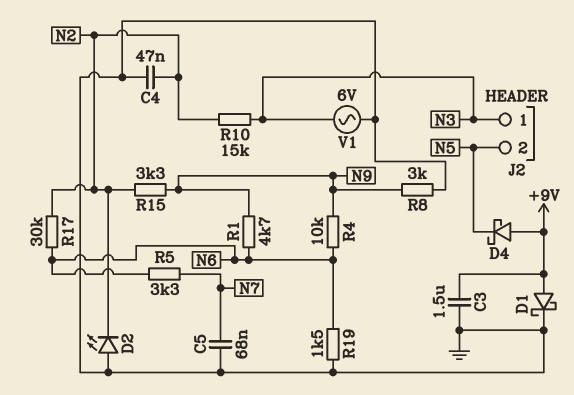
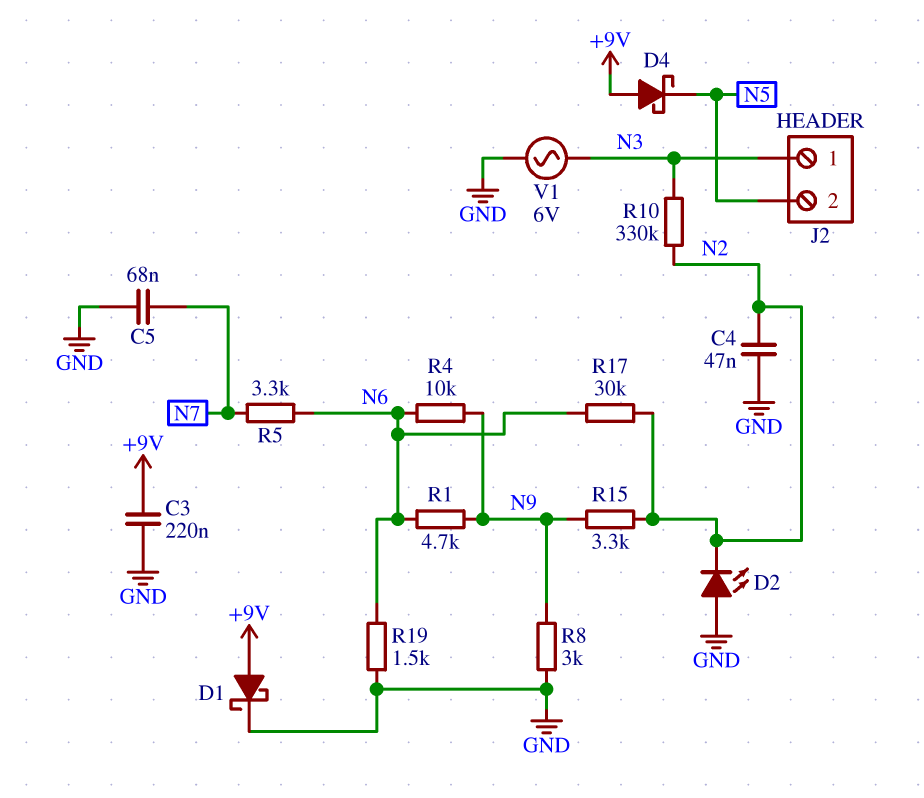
C3: 1.5uF (+9V, GND) -> 220nF (+9V, GND)
R10: 15k (N2, N3) -> 330k (N2, N3)

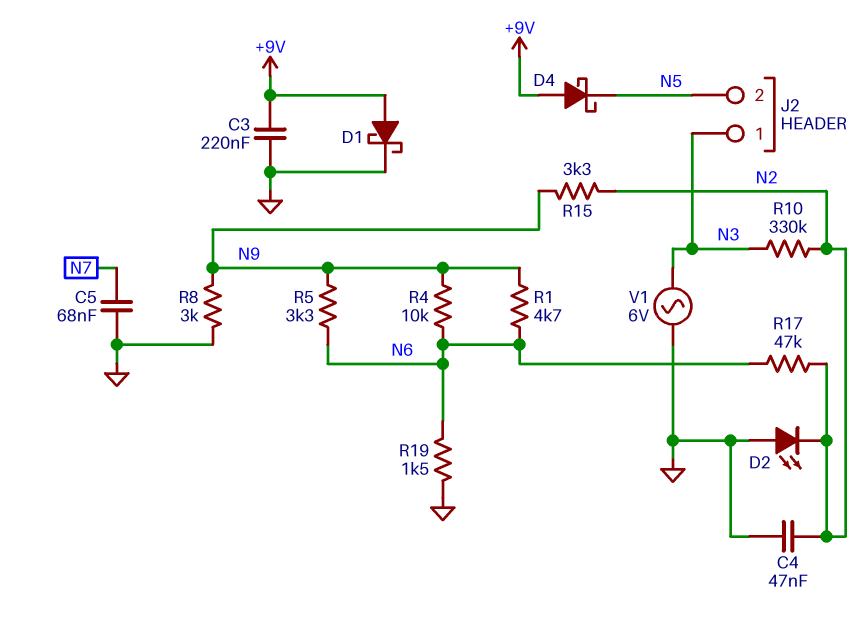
R5: 3.3k (N6, N7) -> 3.3k (N6, N9)
R17: 30k (N2, N6) -> 47k (N2, N6)

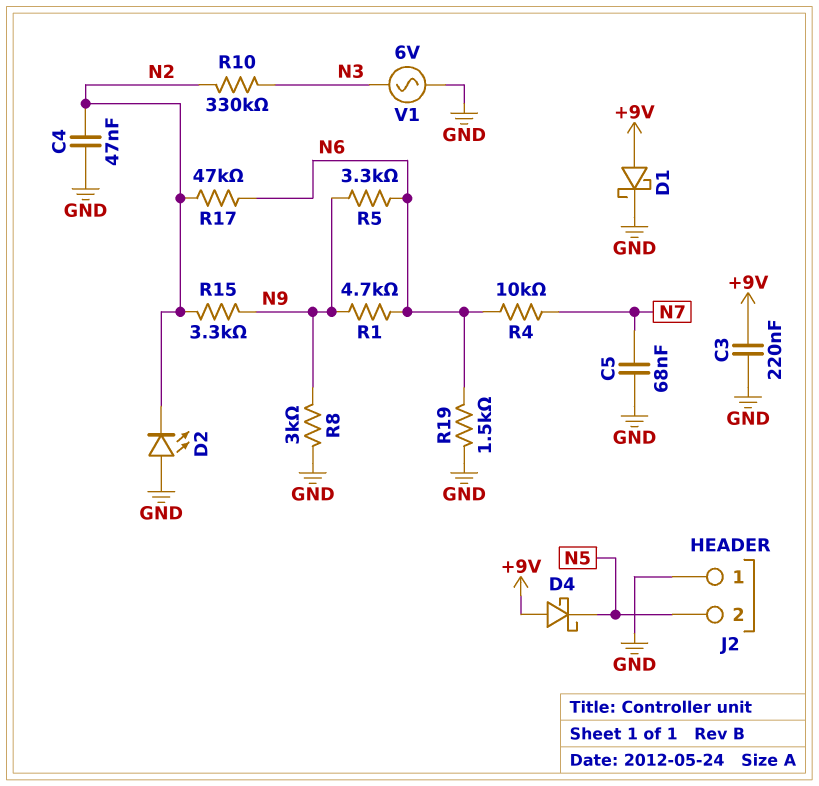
J2 pin 1: N3 -> GND
R4: 10k (N6, N9) -> 10k (N6, N7)

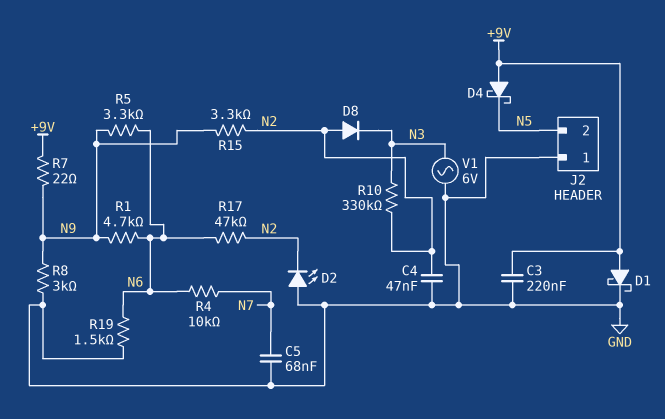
D8: none -> diode (A N2, K N3)
R7: none -> 22 (+9V, N9)

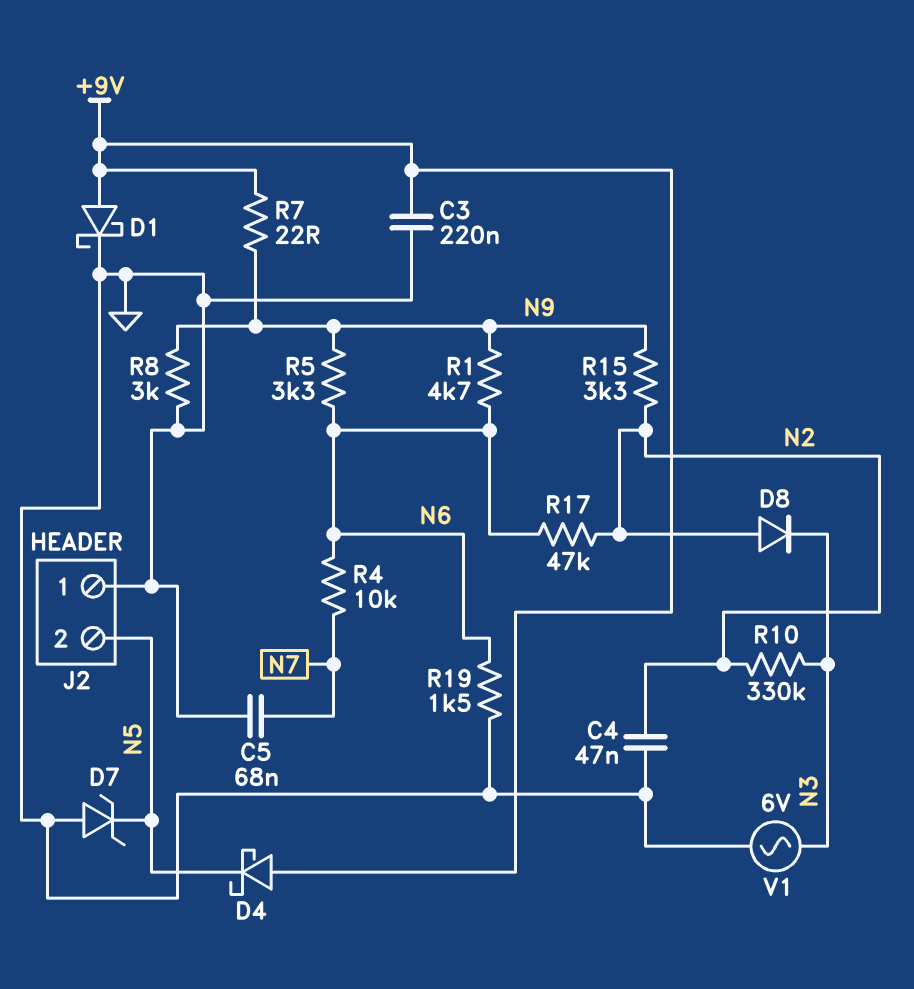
D2: LED (A GND, K N2) -> none
D7: none -> zener (A GND, K N5)

